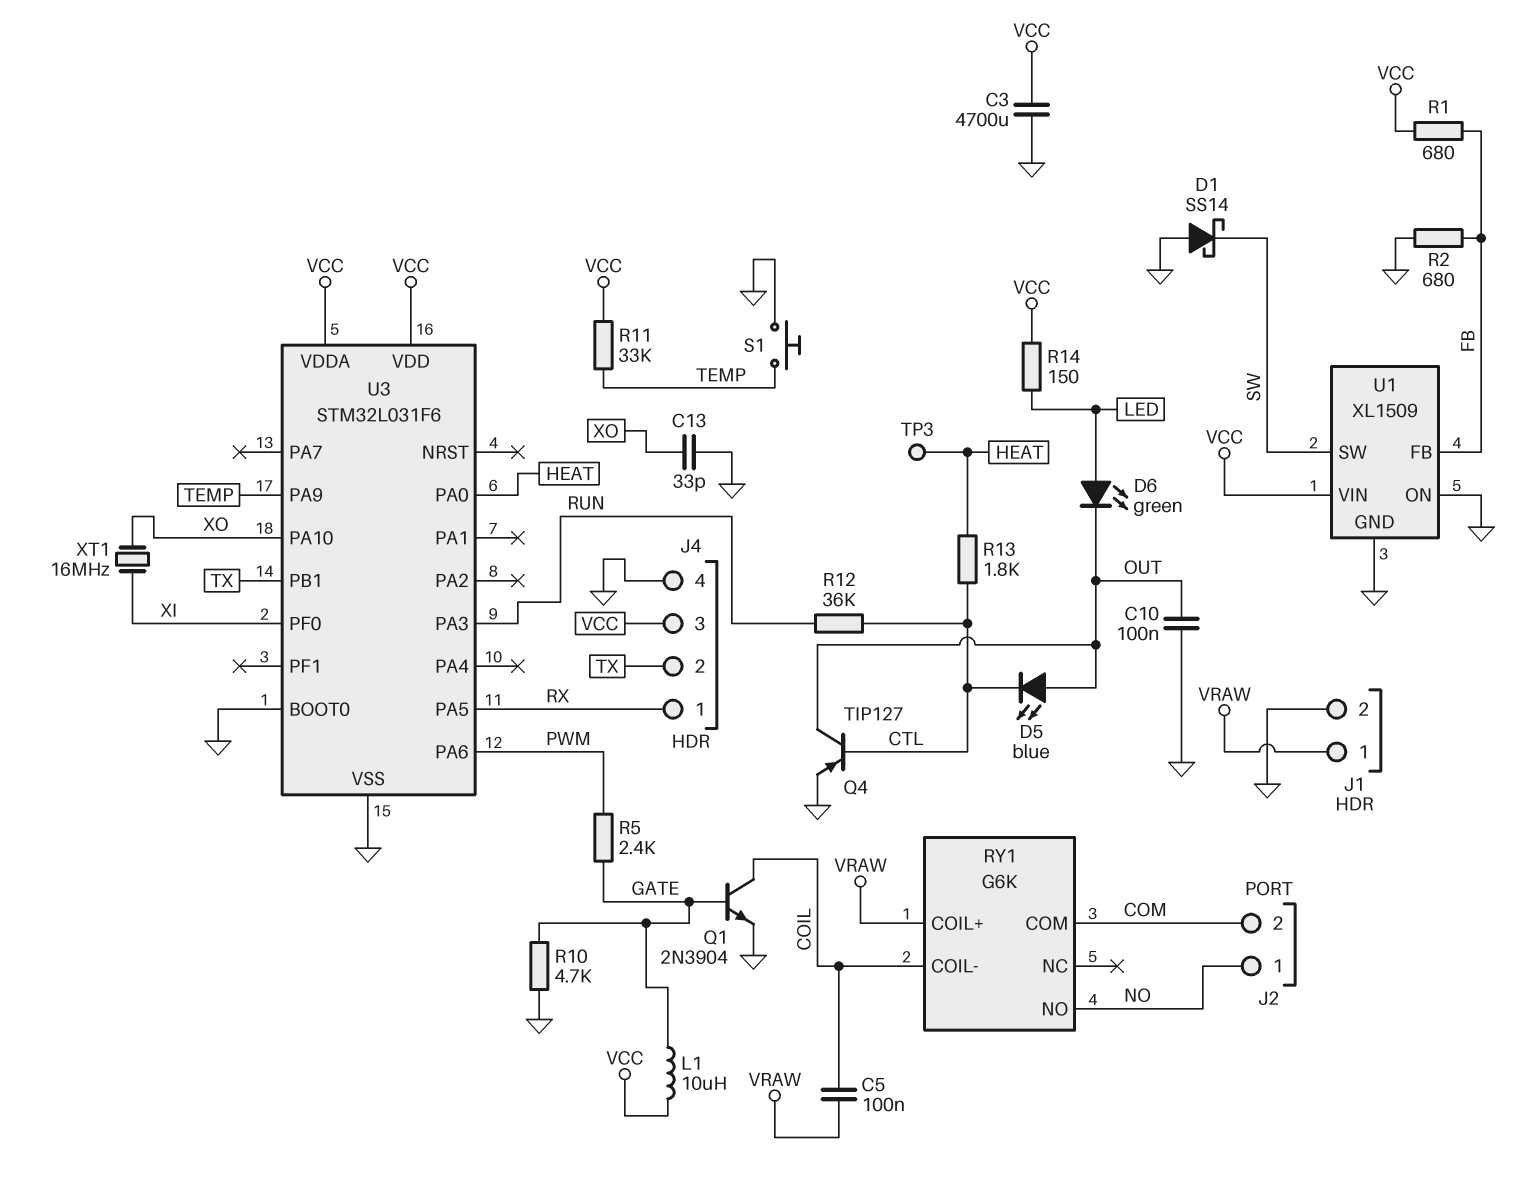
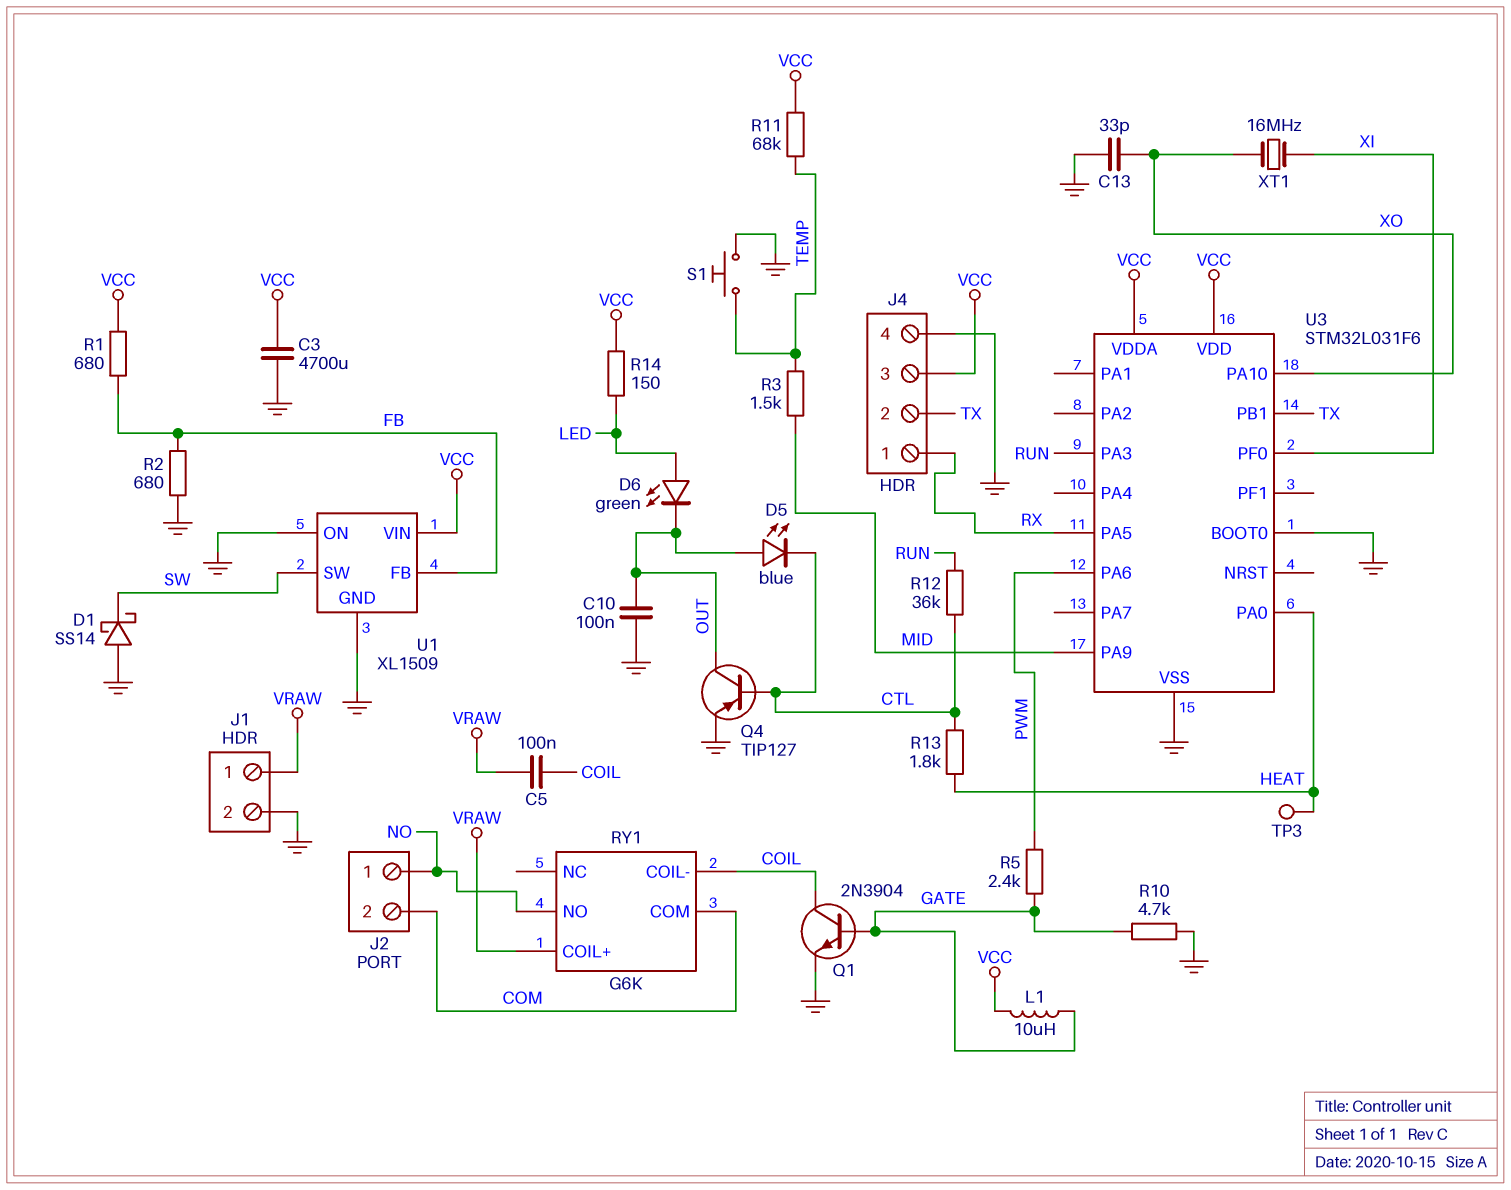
R3: none -> 1.5k (MID, TEMP)
R11: 33k (TEMP, VCC) -> 68k (TEMP, VCC)
U3 pin PA9: TEMP -> MID

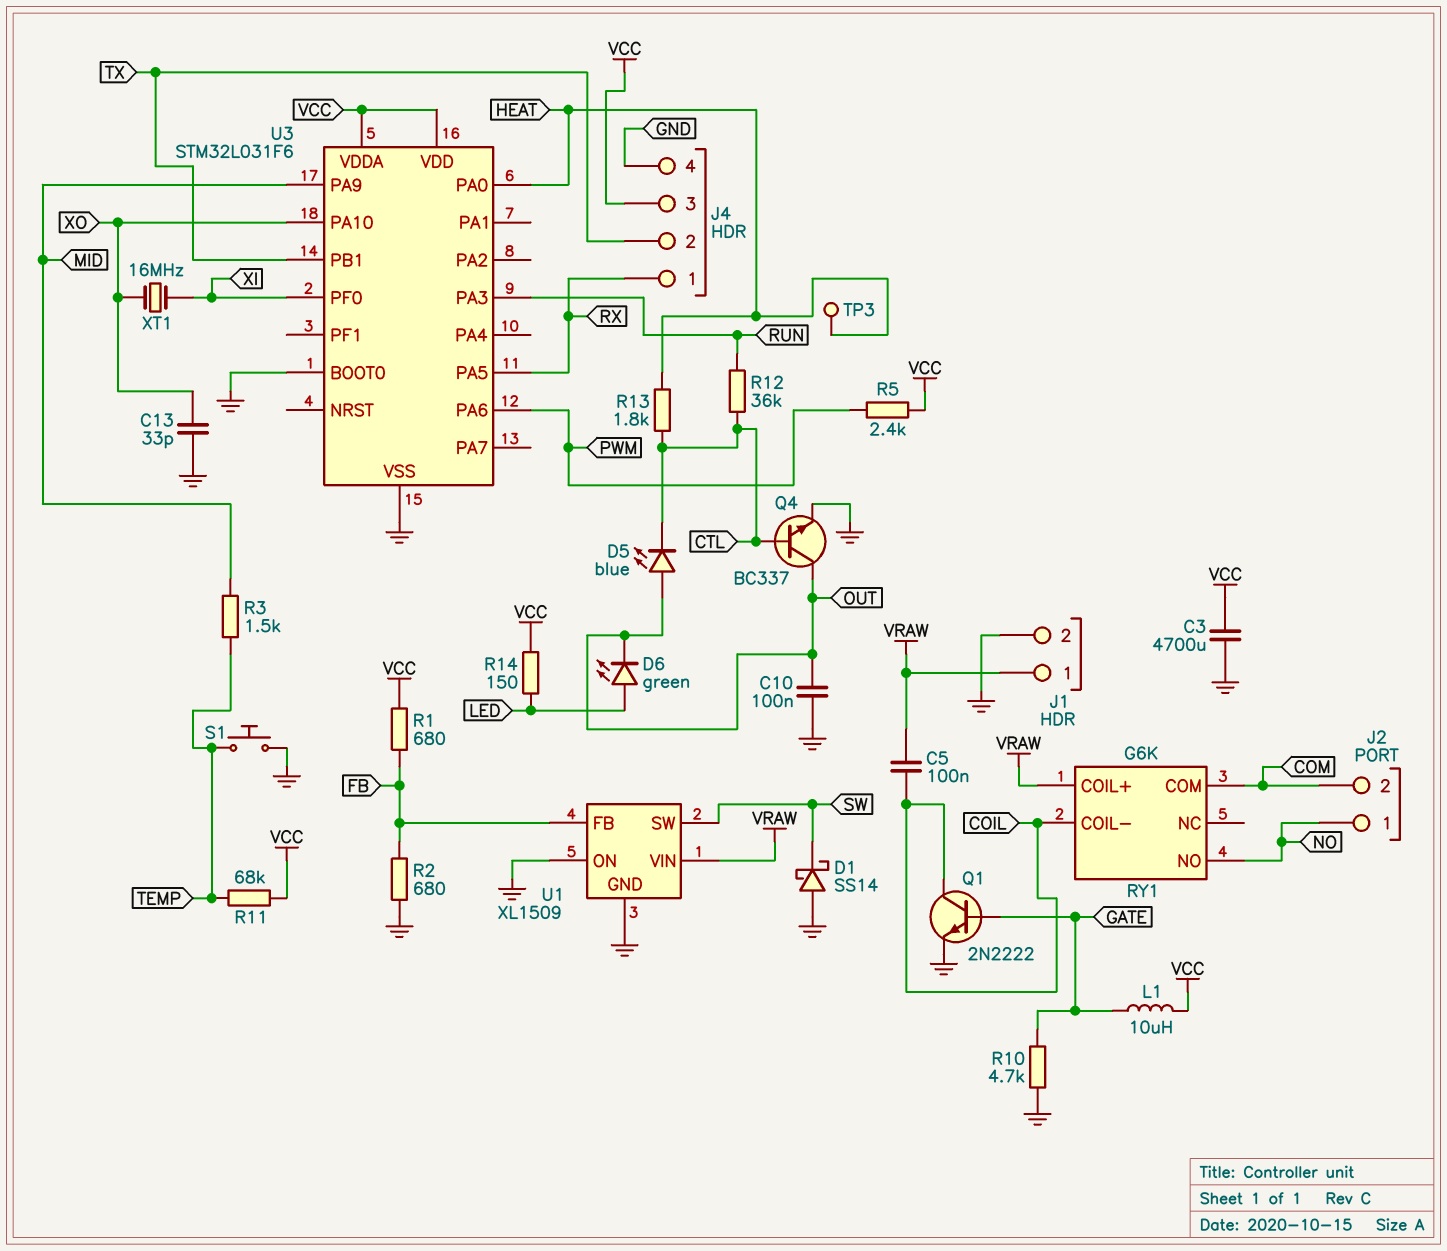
Q1: NPN 2N3904 (B GATE, C COIL, E GND) -> NPN 2N2222 (B GATE, C COIL, E GND)
Q4: PNP TIP127 (B CTL, C OUT, E GND) -> NPN BC337 (B CTL, C OUT, E GND)
R5: 2.4k (GATE, PWM) -> 2.4k (PWM, VCC)
U1 pin VIN: VCC -> VRAW

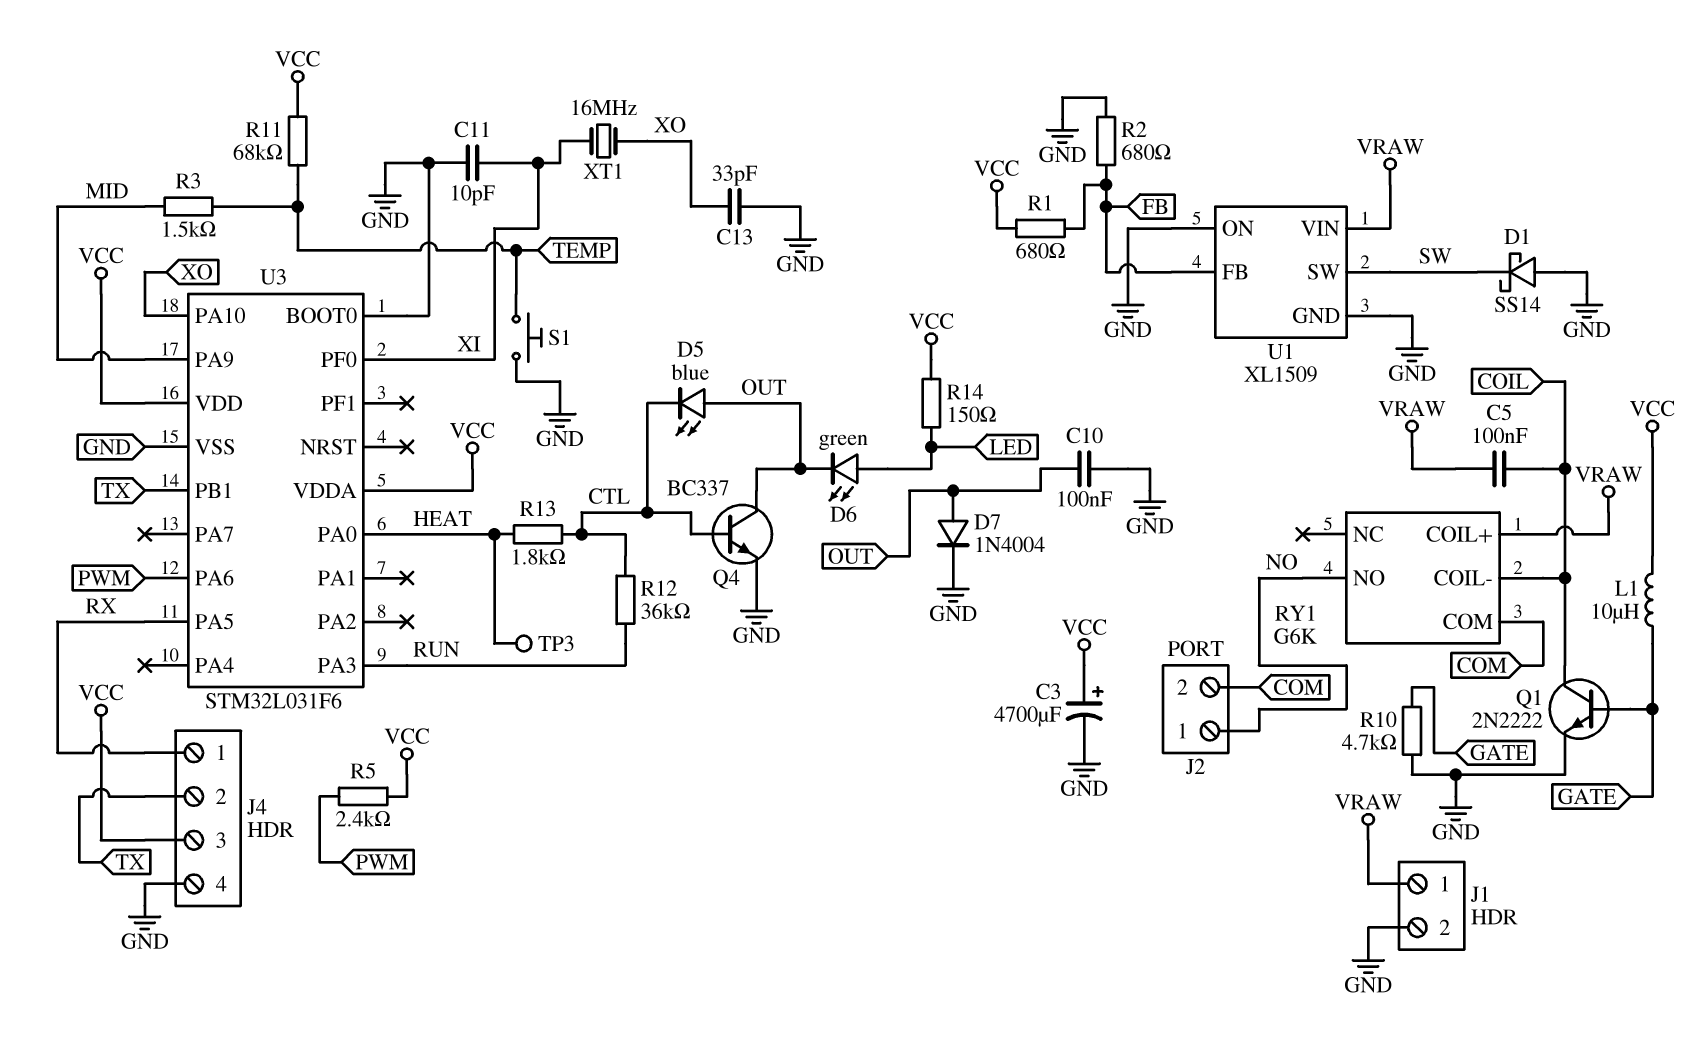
C3: 4700uF (GND, VCC) -> 4700uF (plus VCC, minus GND)
C11: none -> 10pF (GND, XI)
D7: none -> diode 1N4004 (A OUT, K GND)

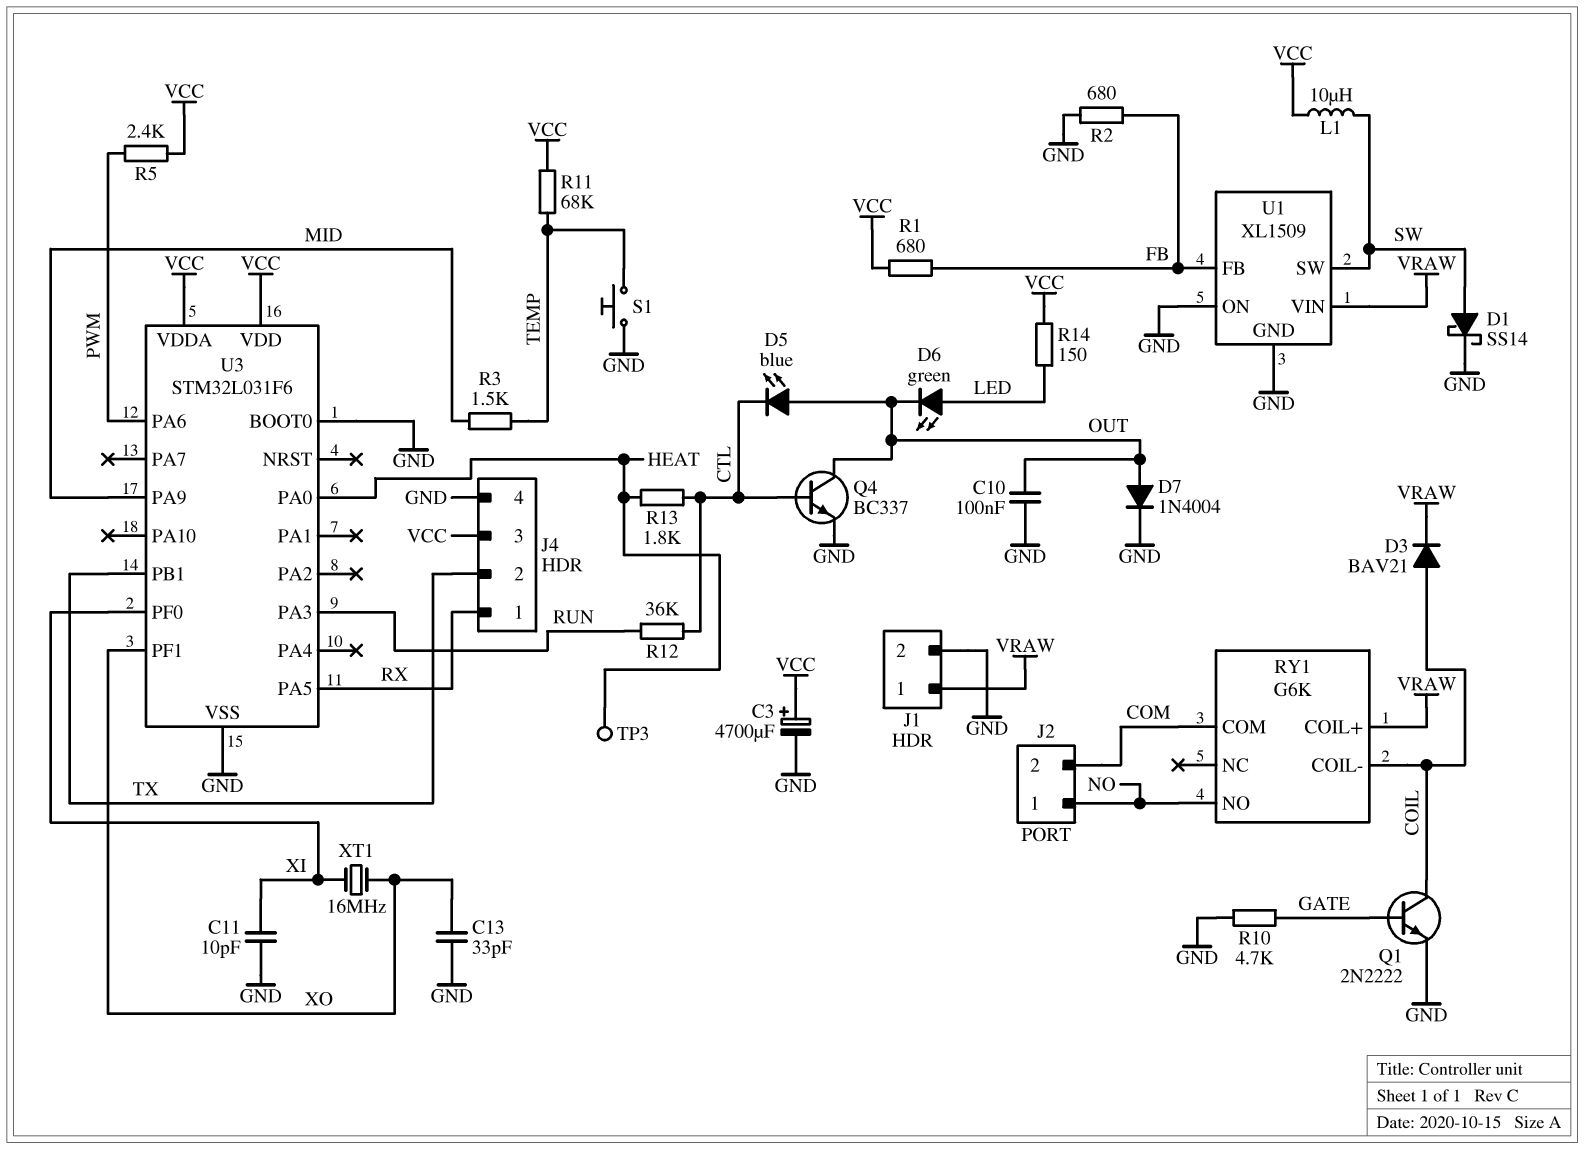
C5: 100nF (COIL, VRAW) -> none
D1: schottky SS14 (A GND, K SW) -> schottky SS14 (A SW, K GND)
D3: none -> diode BAV21 (A COIL, K VRAW)
L1: 10uH (GATE, VCC) -> 10uH (SW, VCC)
U3 pin PA10: XO -> none
U3 pin PF1: none -> XO

